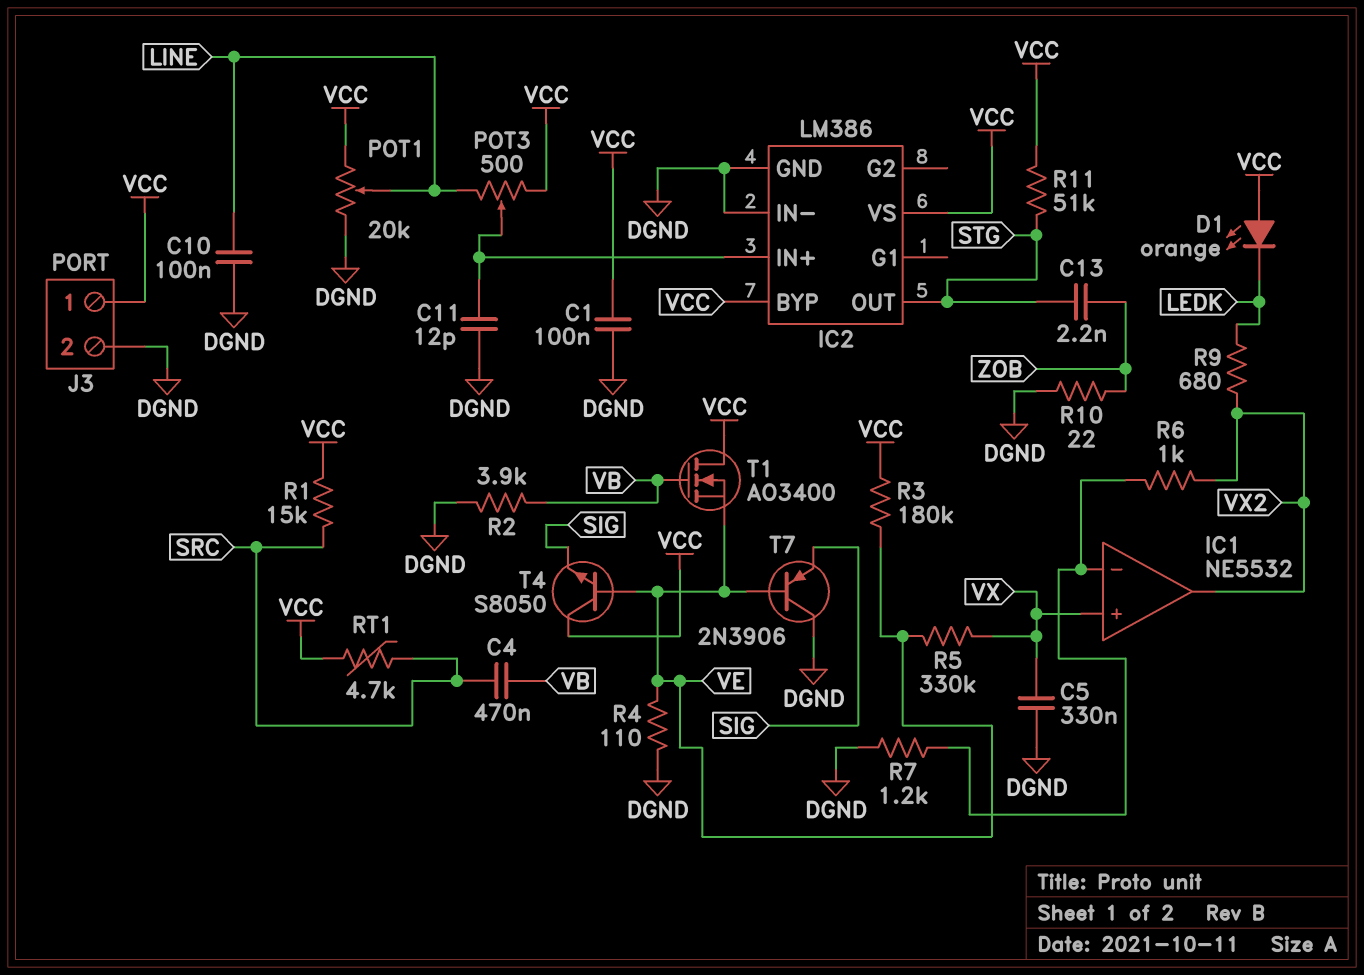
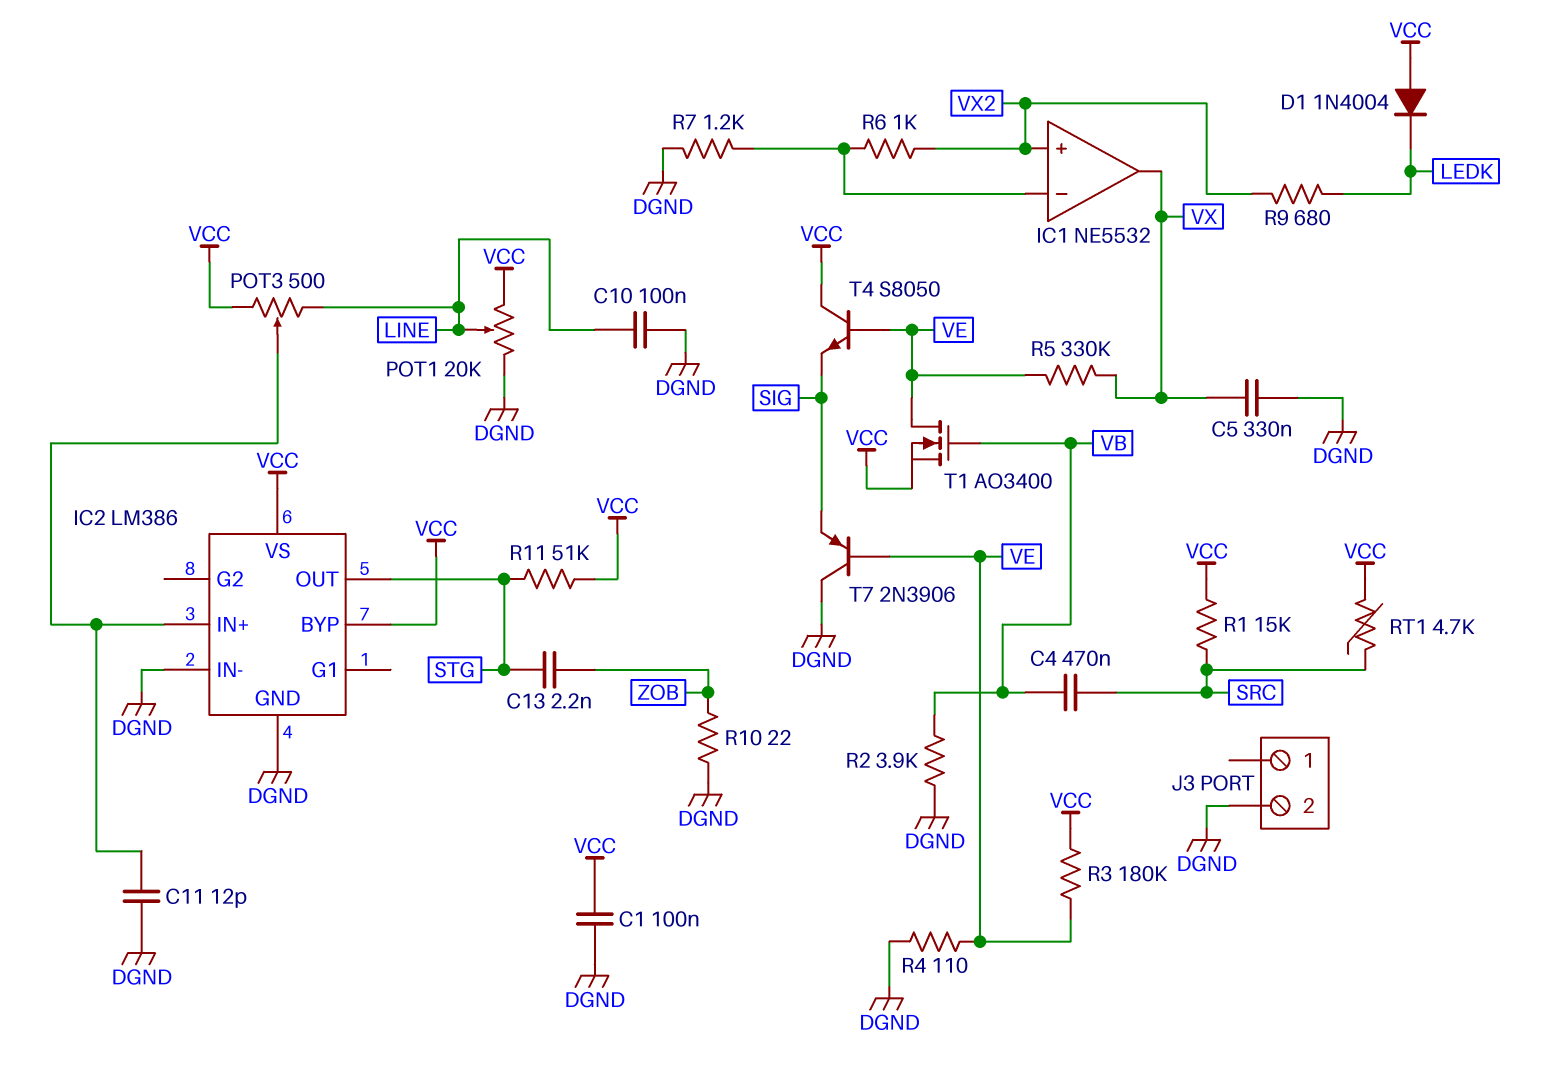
D1: LED orange (A VCC, K LEDK) -> diode 1N4004 (A VCC, K LEDK)
IC1 pin in+: VX -> VX2
IC1 pin out: VX2 -> VX
J3 pin 1: VCC -> none
T1: NMOS AO3400 (G VB, D VCC, S VE) -> NMOS AO3400 (G VB, D VE, S VCC)

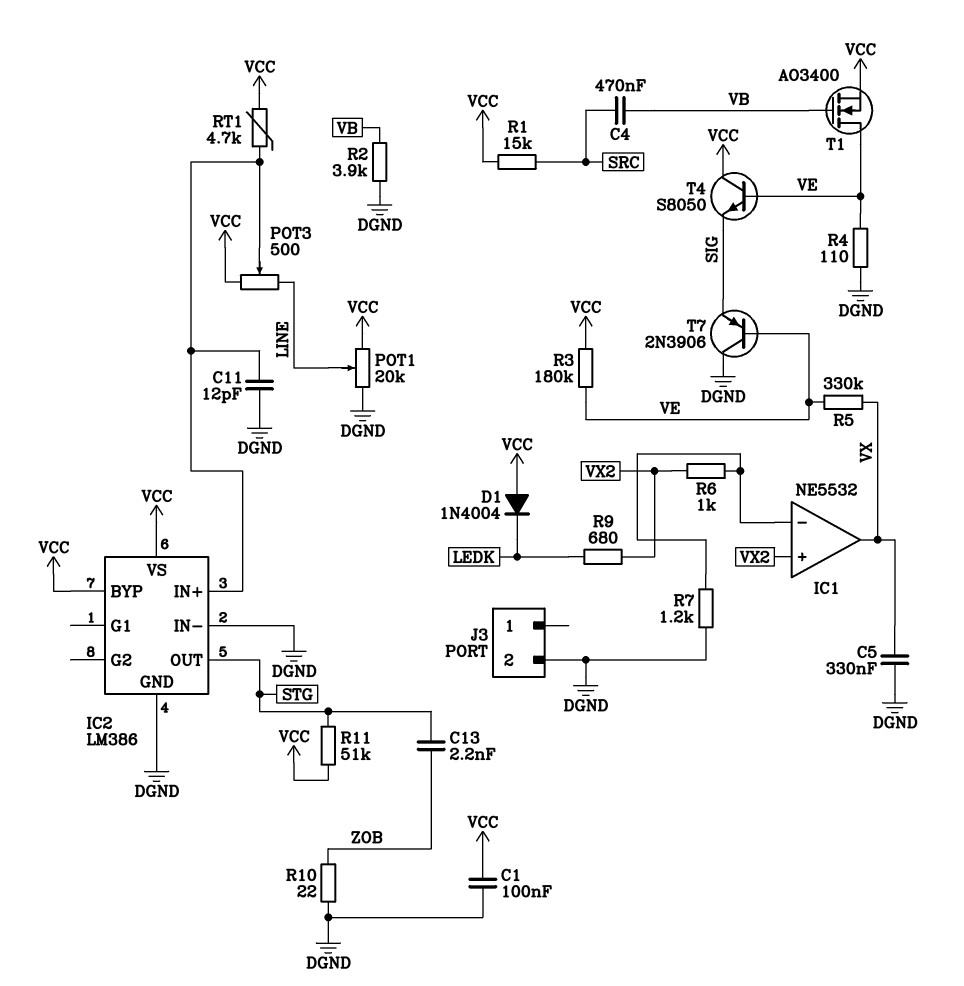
C10: 100nF (DGND, LINE) -> none
RT1: 4.7k (SRC, VCC) -> 4.7k (IC2/IN+, VCC)

